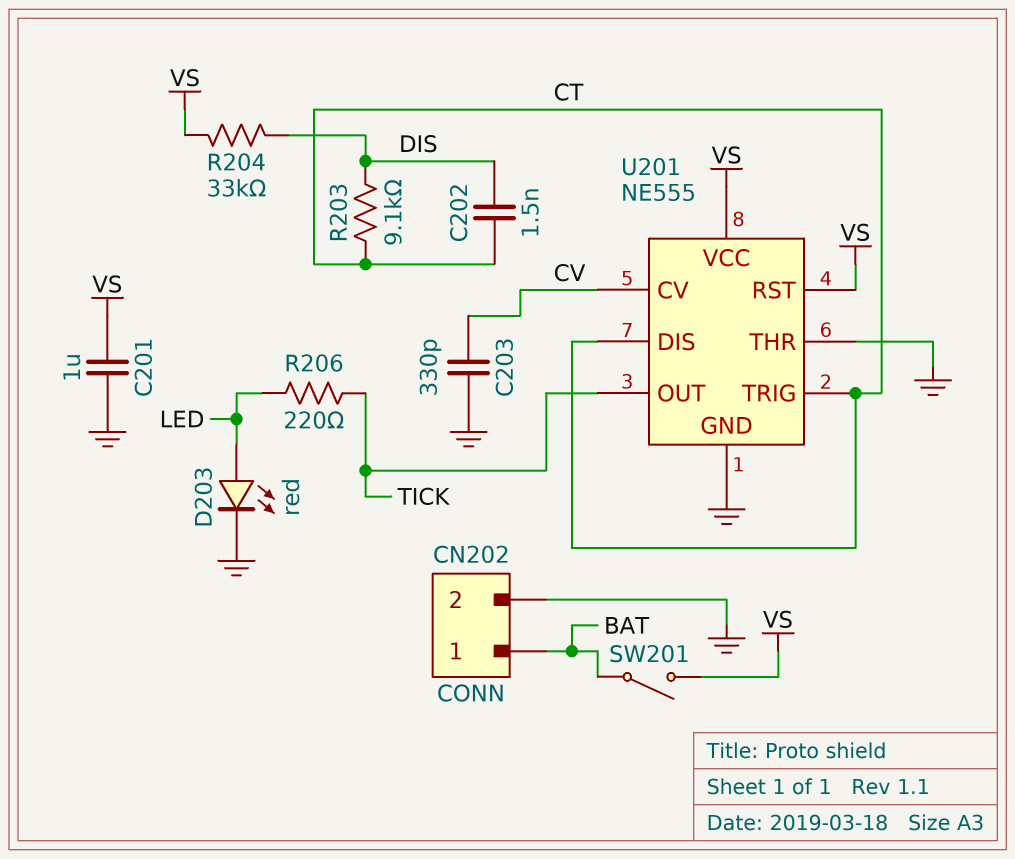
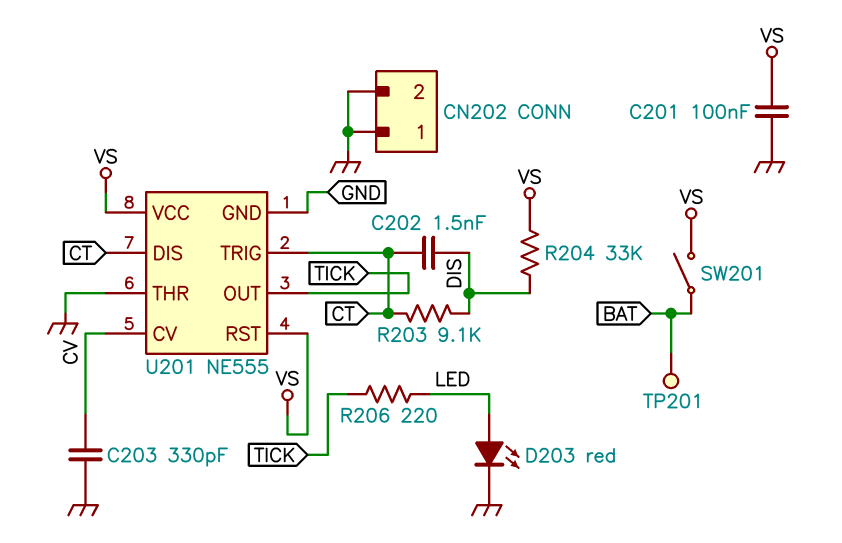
C201: 1uF (GND, VS) -> 100nF (GND, VS)
CN202 pin 1: BAT -> GND
TP201: none -> test point (BAT)

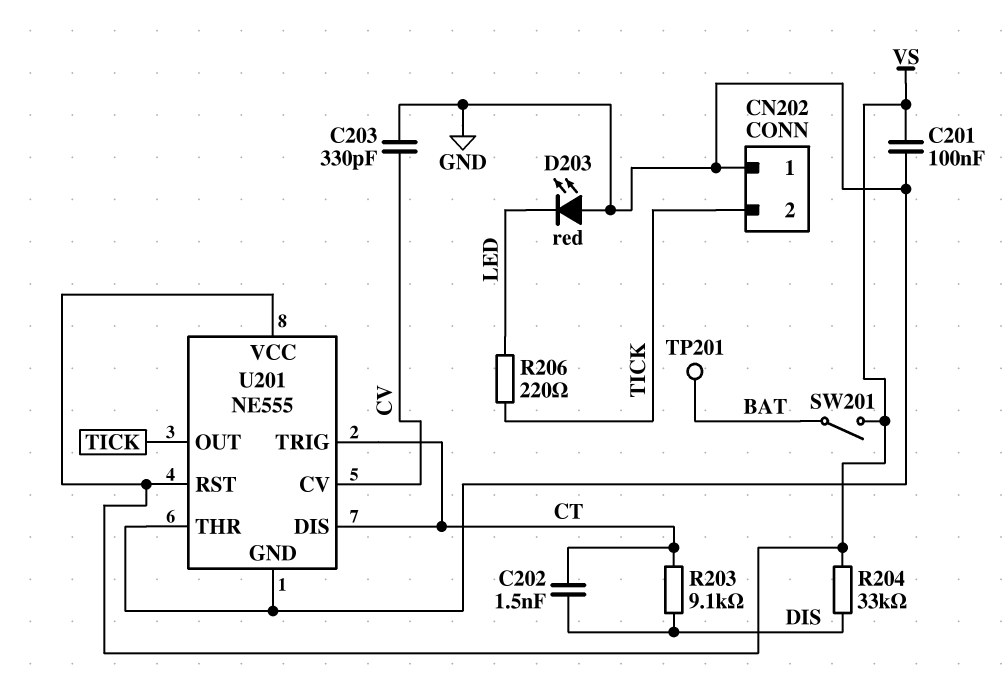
CN202 pin 2: GND -> TICK
D203: LED red (A LED, K GND) -> LED red (A GND, K LED)

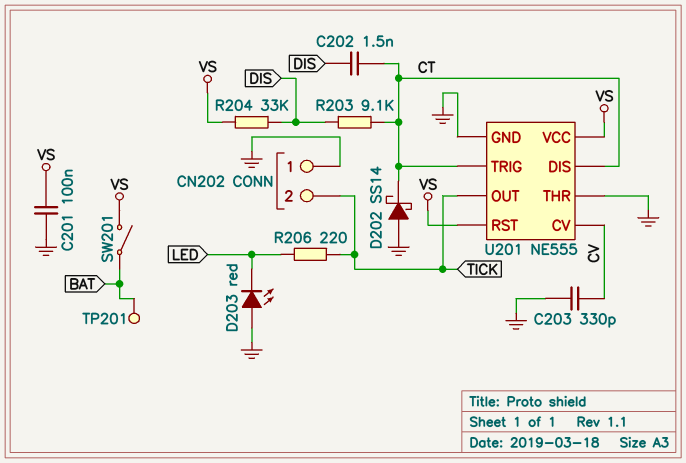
D202: none -> schottky SS14 (A GND, K CT)

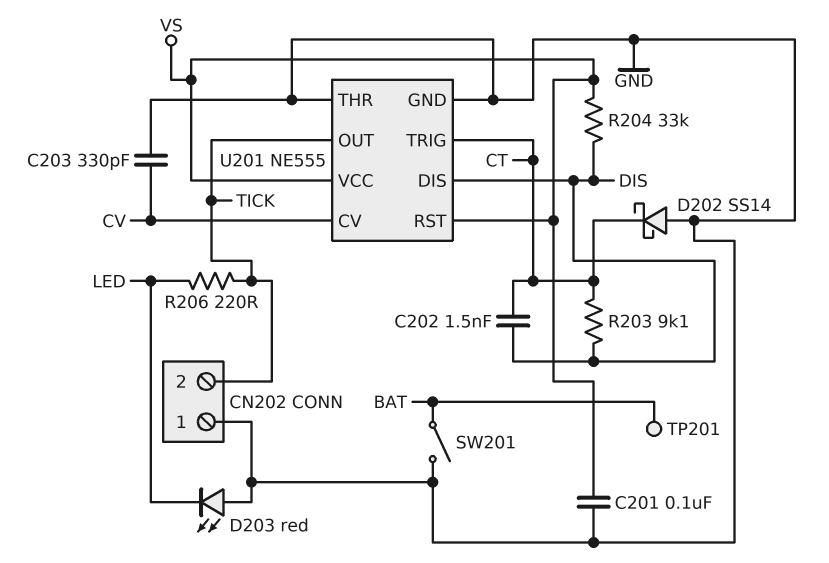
SW201: switch (BAT, VS) -> switch (BAT, GND)
U201 pin DIS: CT -> DIS

